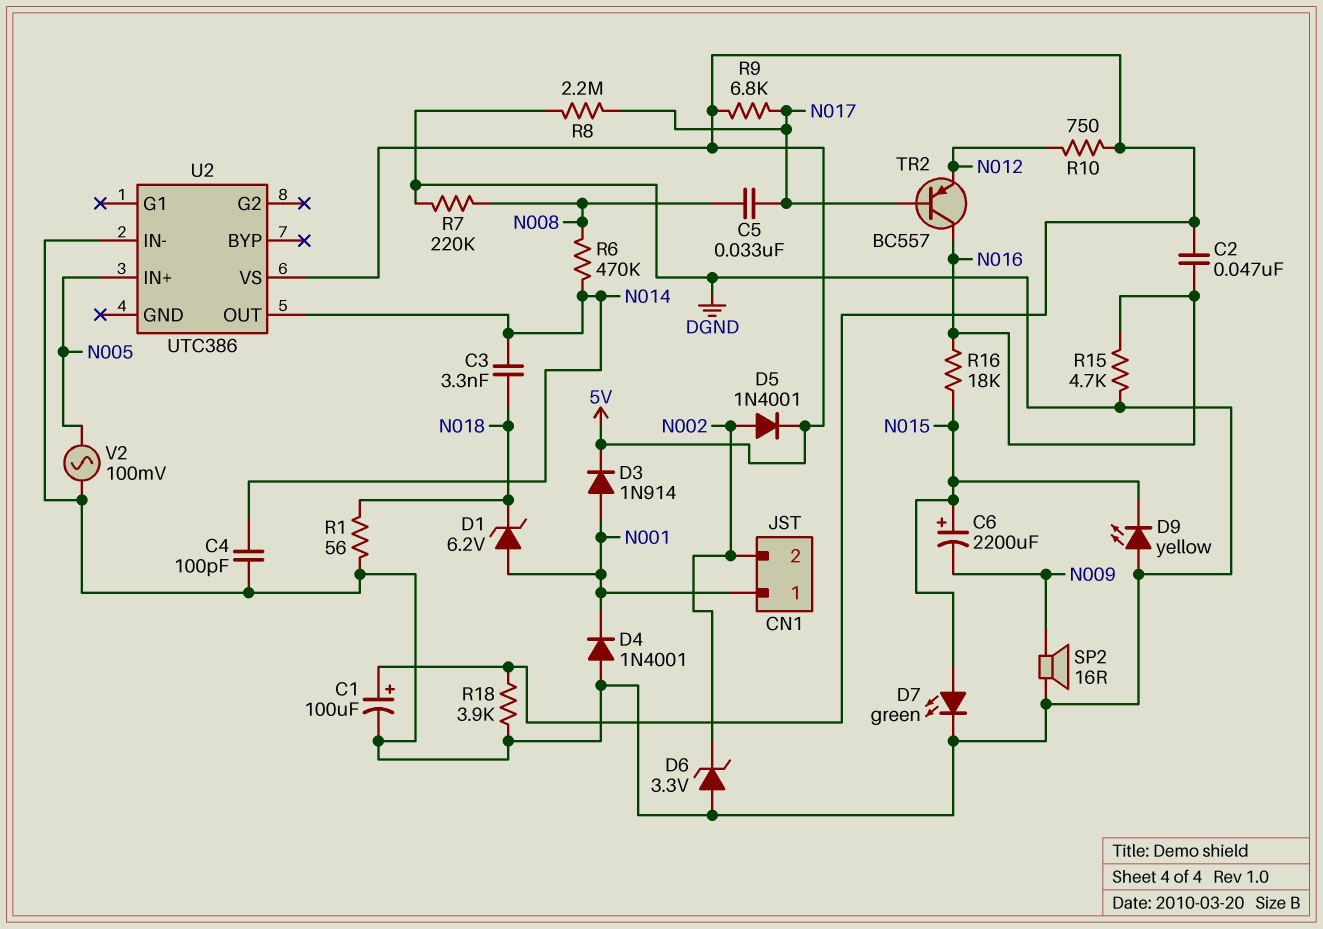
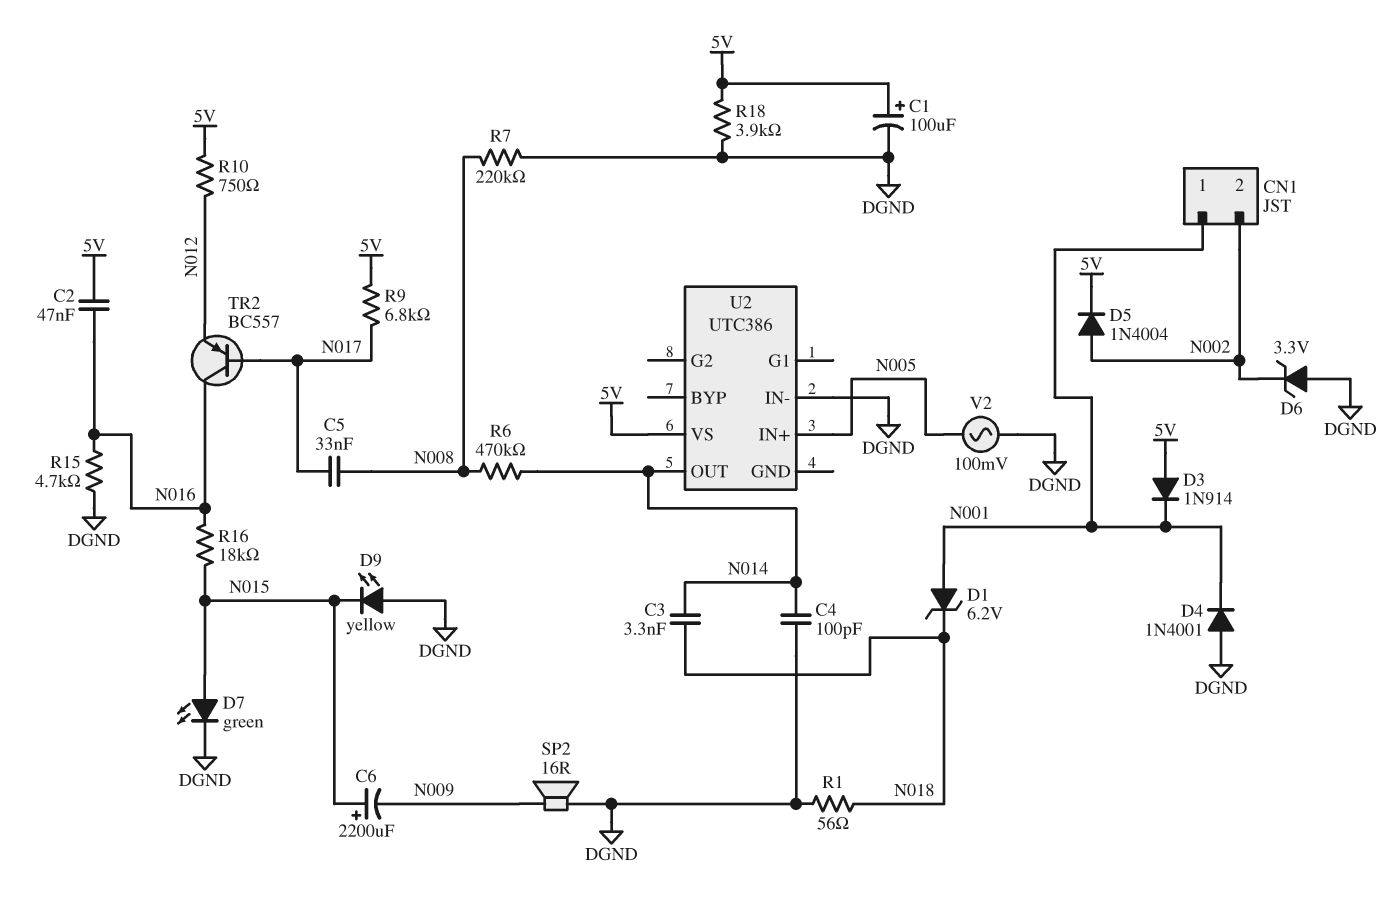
D3: diode 1N914 (A N001, K 5V) -> diode 1N914 (A 5V, K N001)
D5: diode 1N4001 (A N002, K 5V) -> diode 1N4004 (A N002, K 5V)
R8: 2.2M (DGND, N017) -> none

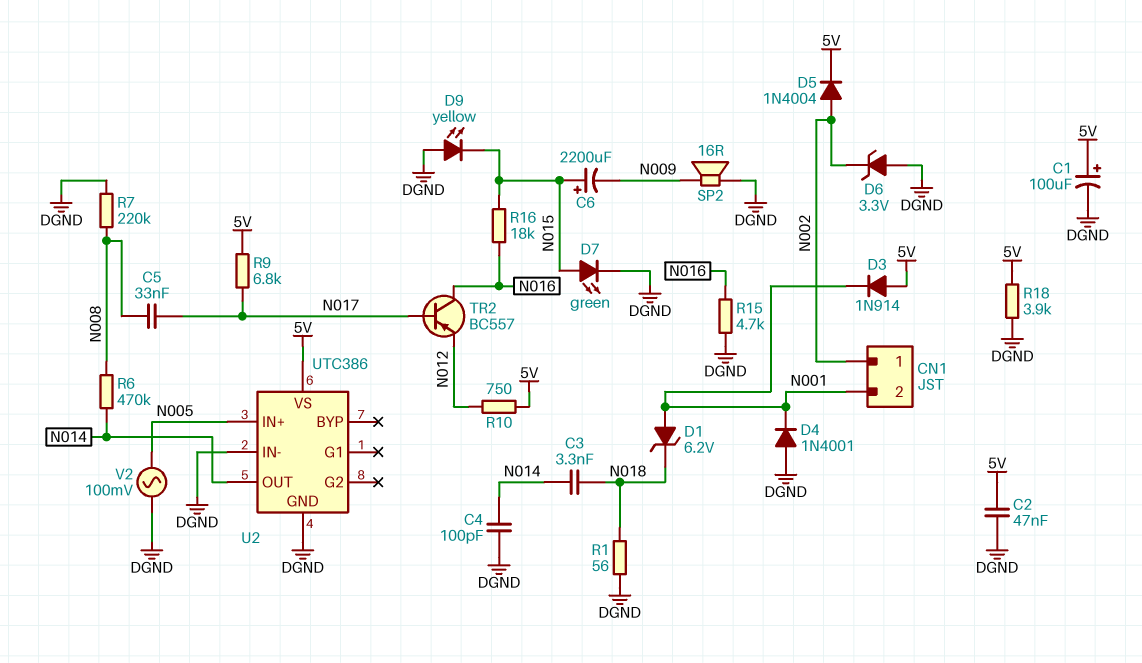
C2: 47nF (5V, N016) -> 47nF (5V, DGND)
CN1 pin 1: N001 -> N002
CN1 pin 2: N002 -> N001
U2 pin GND: none -> DGND

